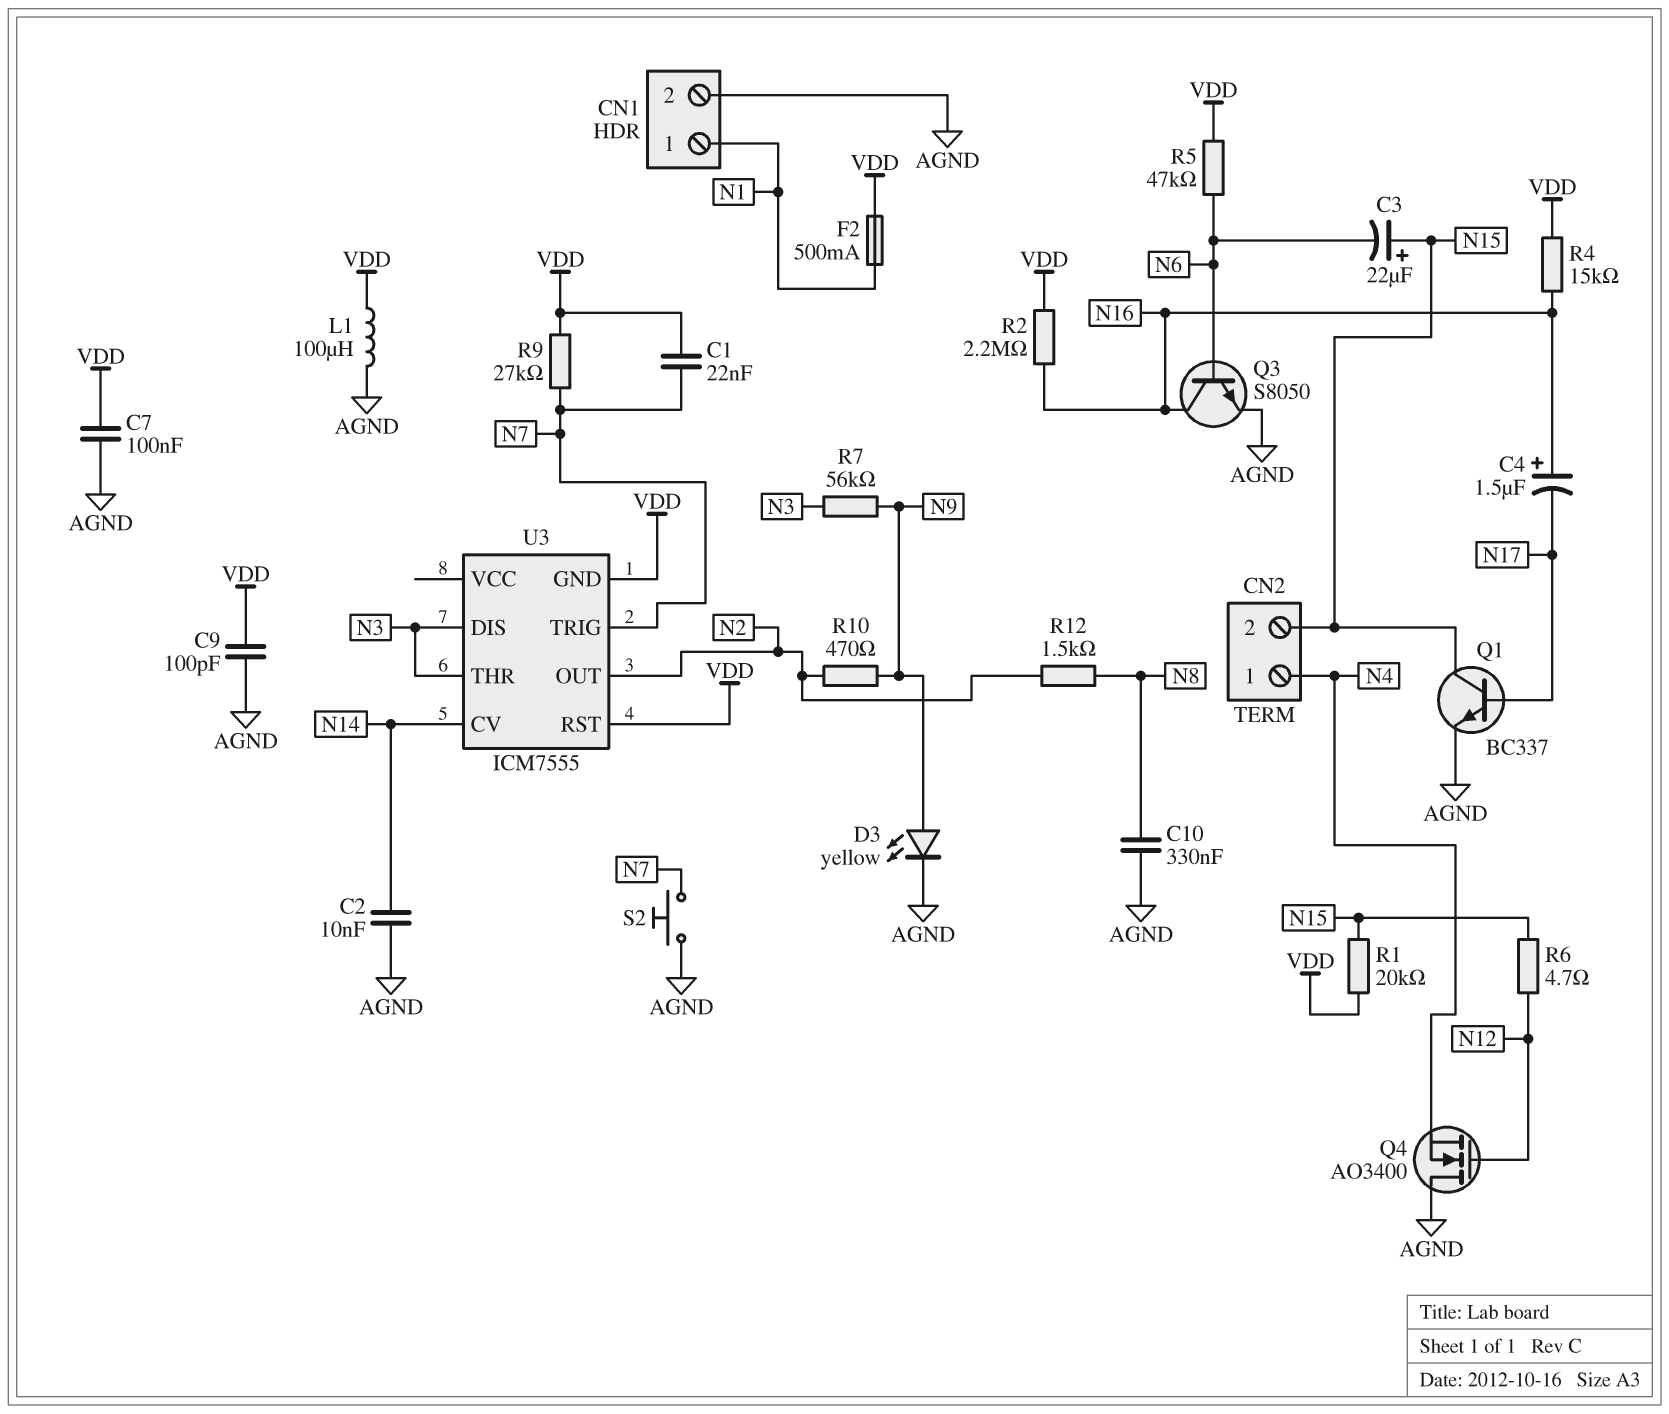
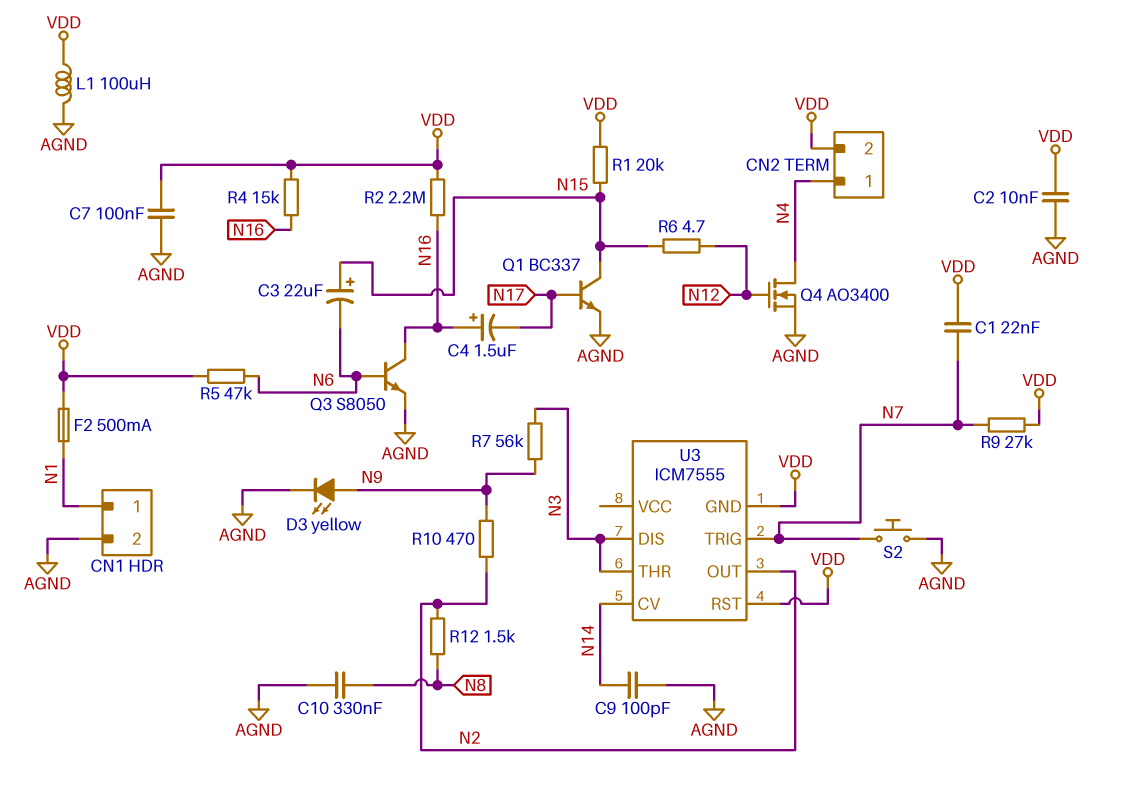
C2: 10nF (AGND, N14) -> 10nF (AGND, VDD)
C9: 100pF (AGND, VDD) -> 100pF (AGND, N14)
CN2 pin 2: N15 -> VDD
Q4: NMOS AO3400 (G N12, D AGND, S N4) -> NMOS AO3400 (G N12, D N4, S AGND)

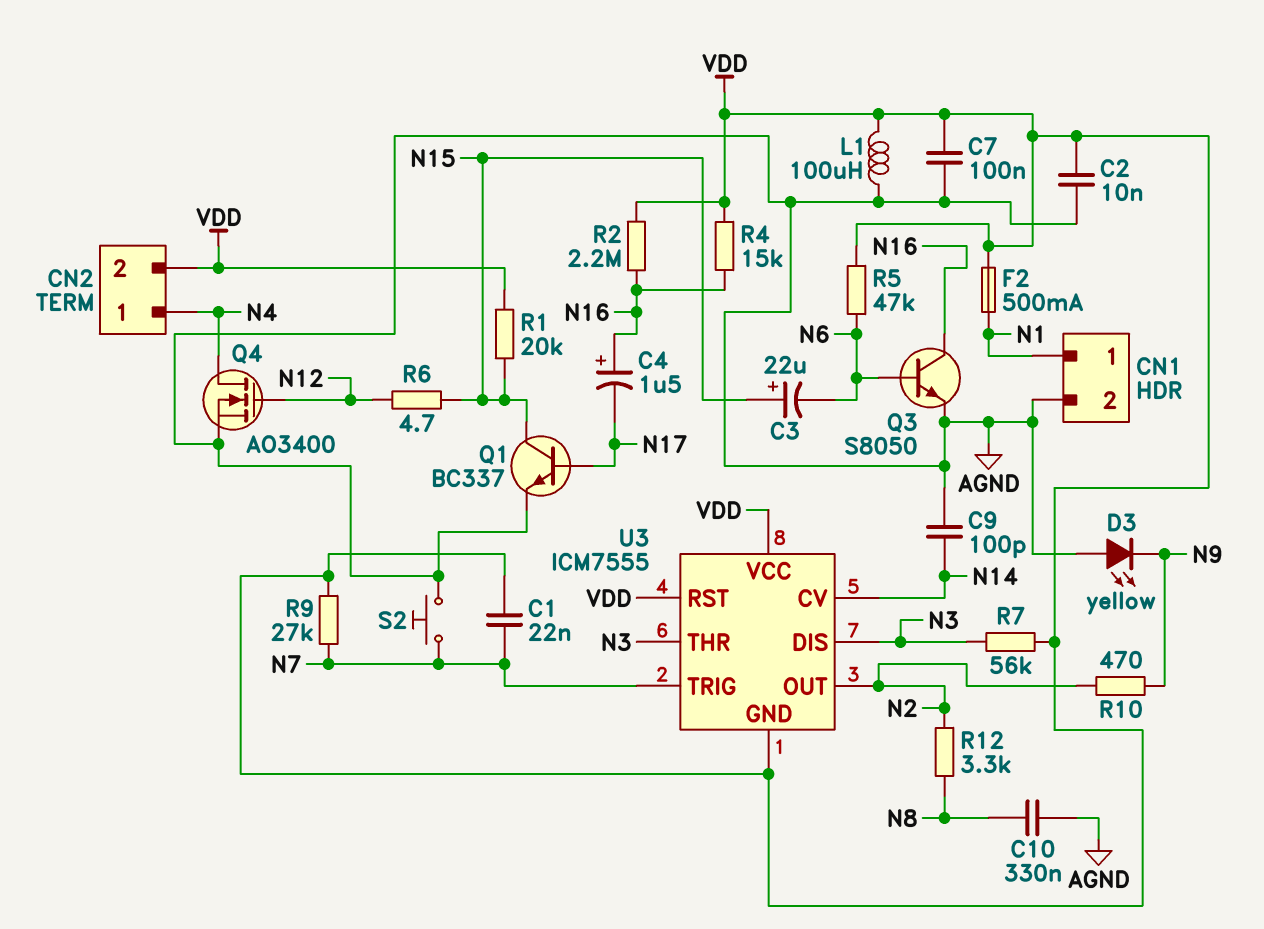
D3: LED yellow (A N9, K AGND) -> LED yellow (A AGND, K N9)
R7: 56k (N3, N9) -> 56k (N3, VDD)
R12: 1.5k (N2, N8) -> 3.3k (N2, N8)
U3 pin VCC: none -> VDD

